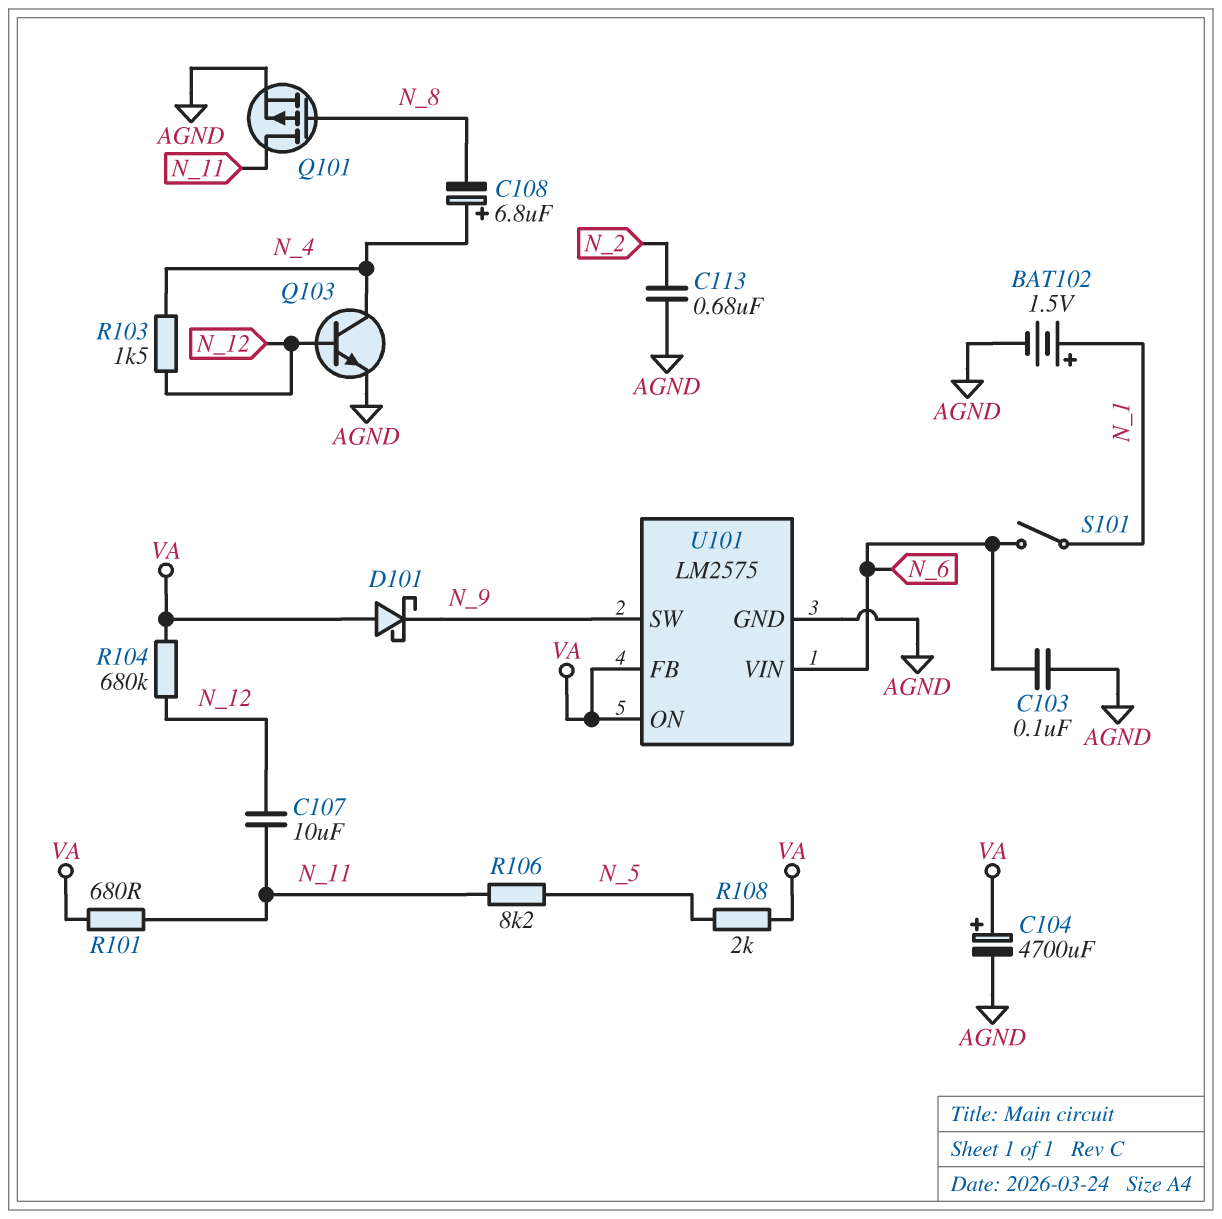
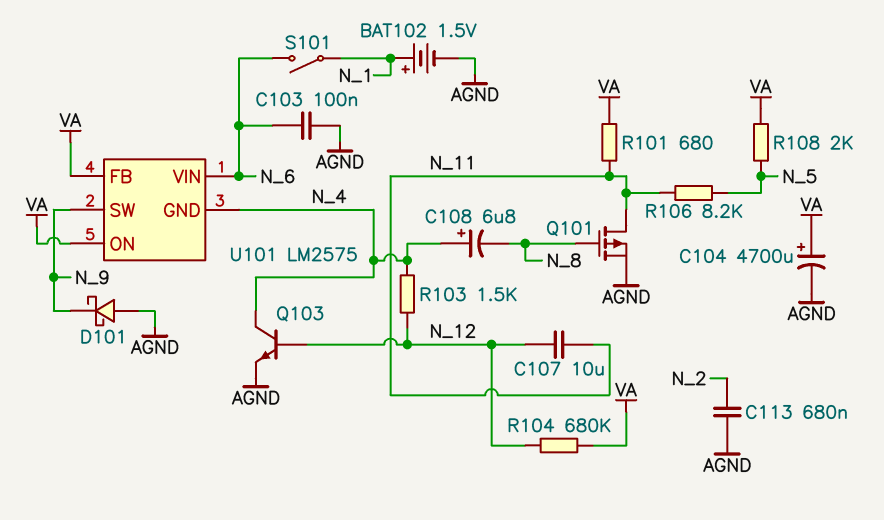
D101: schottky (A VA, K N_9) -> schottky (A AGND, K N_9)
U101 pin GND: AGND -> N_4

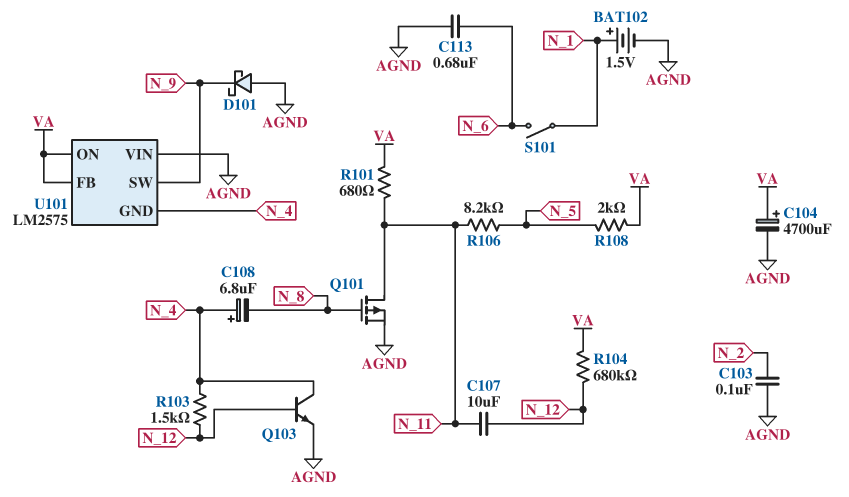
C103: 100nF (AGND, N_6) -> 100nF (AGND, N_2)
C113: 680nF (AGND, N_2) -> 680nF (AGND, N_6)
U101 pin VIN: N_6 -> AGND

